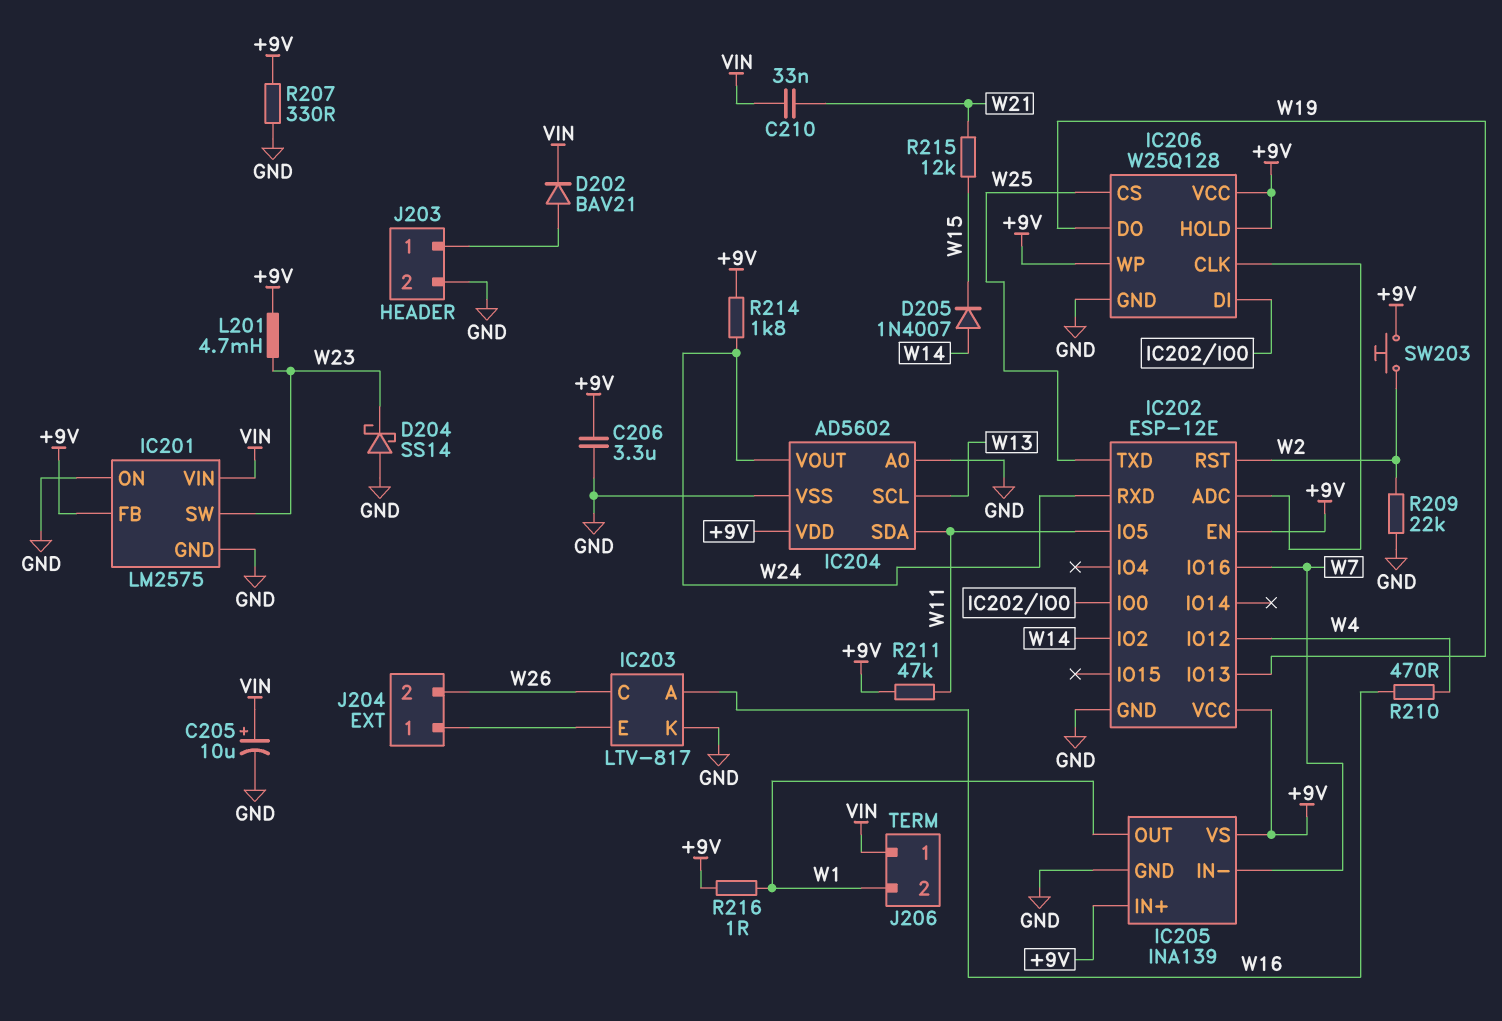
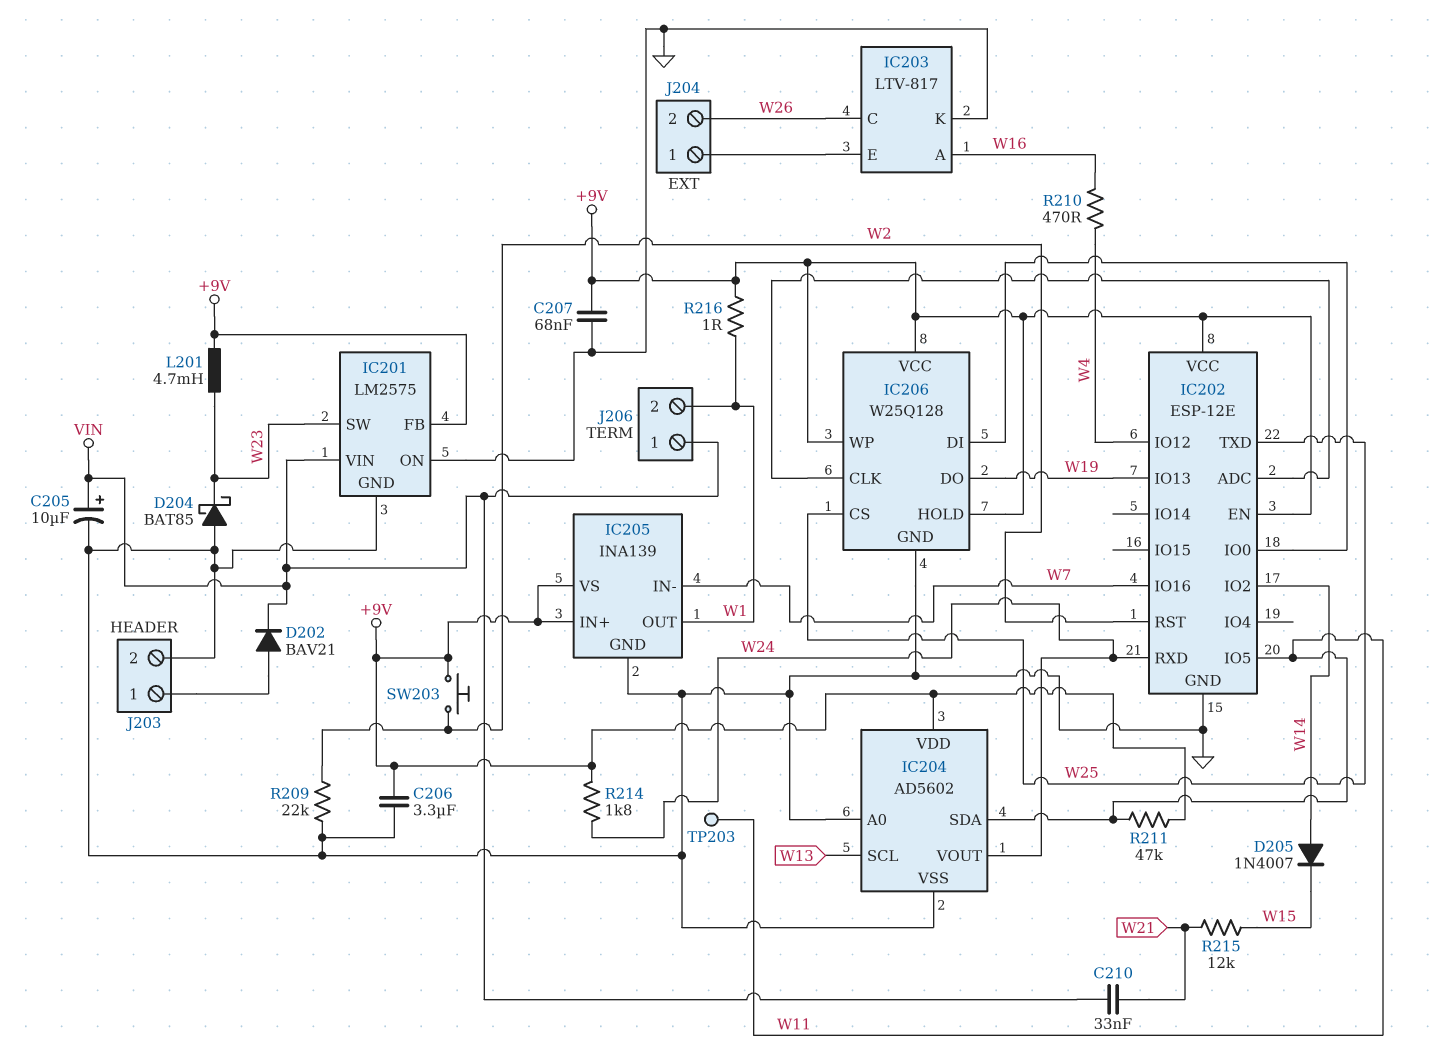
C207: none -> 68nF (+9V, GND)
D204: schottky SS14 (A GND, K W23) -> schottky BAT85 (A GND, K W23)
R207: 330 (+9V, GND) -> none
TP203: none -> test point (W11)

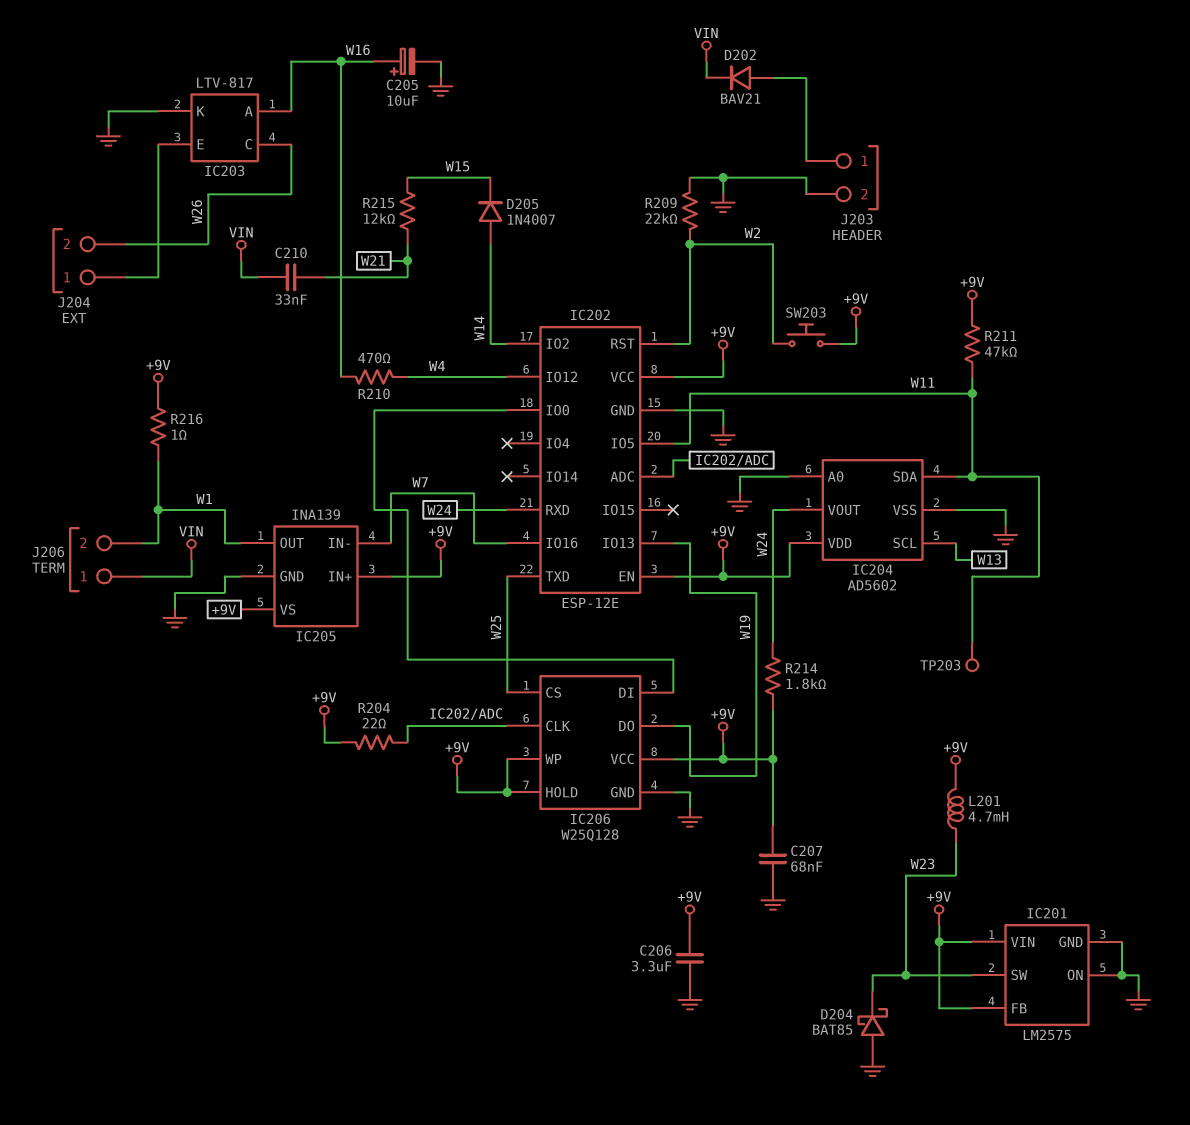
C205: 10uF (plus VIN, minus GND) -> 10uF (plus W16, minus GND)
IC201 pin VIN: VIN -> +9V
R204: none -> 22 (+9V, IC202/ADC)

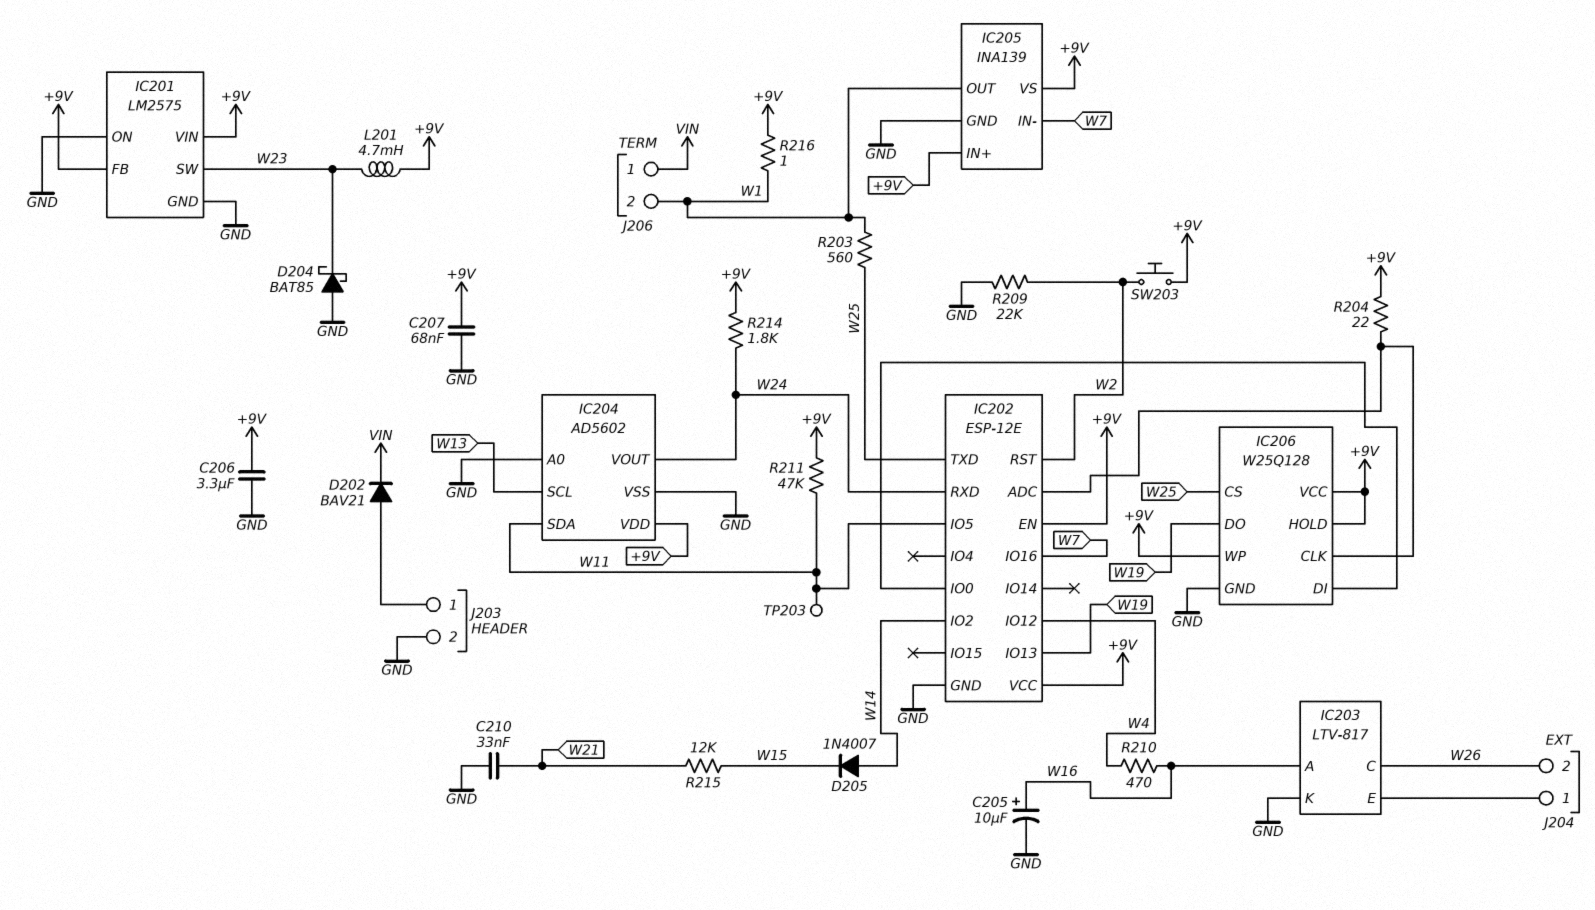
C210: 33nF (VIN, W21) -> 33nF (GND, W21)
R203: none -> 560 (W1, W25)

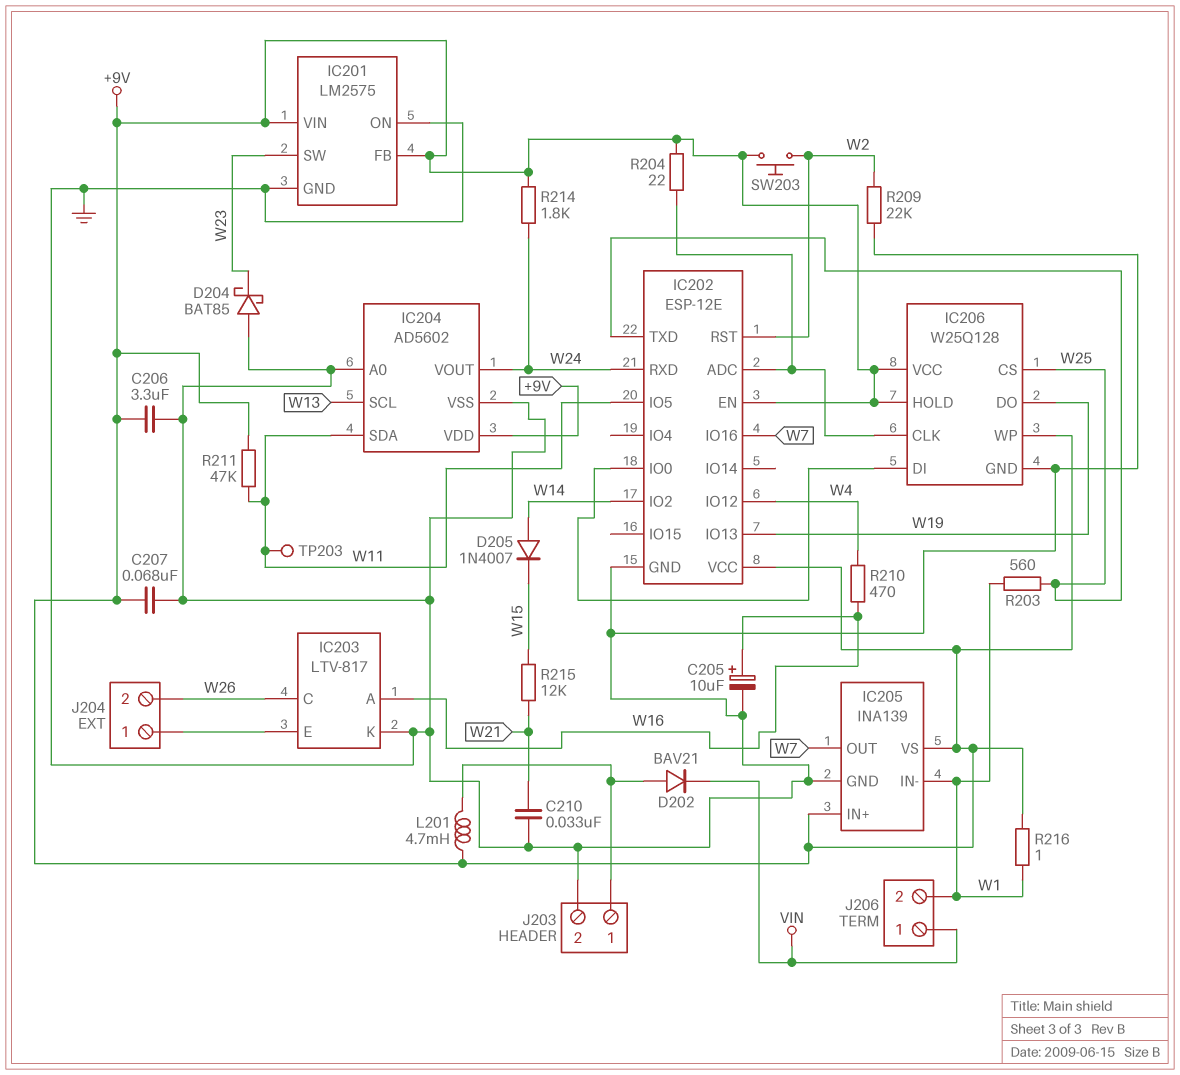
IC205 pin IN-: W7 -> W1
IC205 pin OUT: W1 -> W7
L201: 4.7mH (+9V, W23) -> 4.7mH (+9V, J203/1)

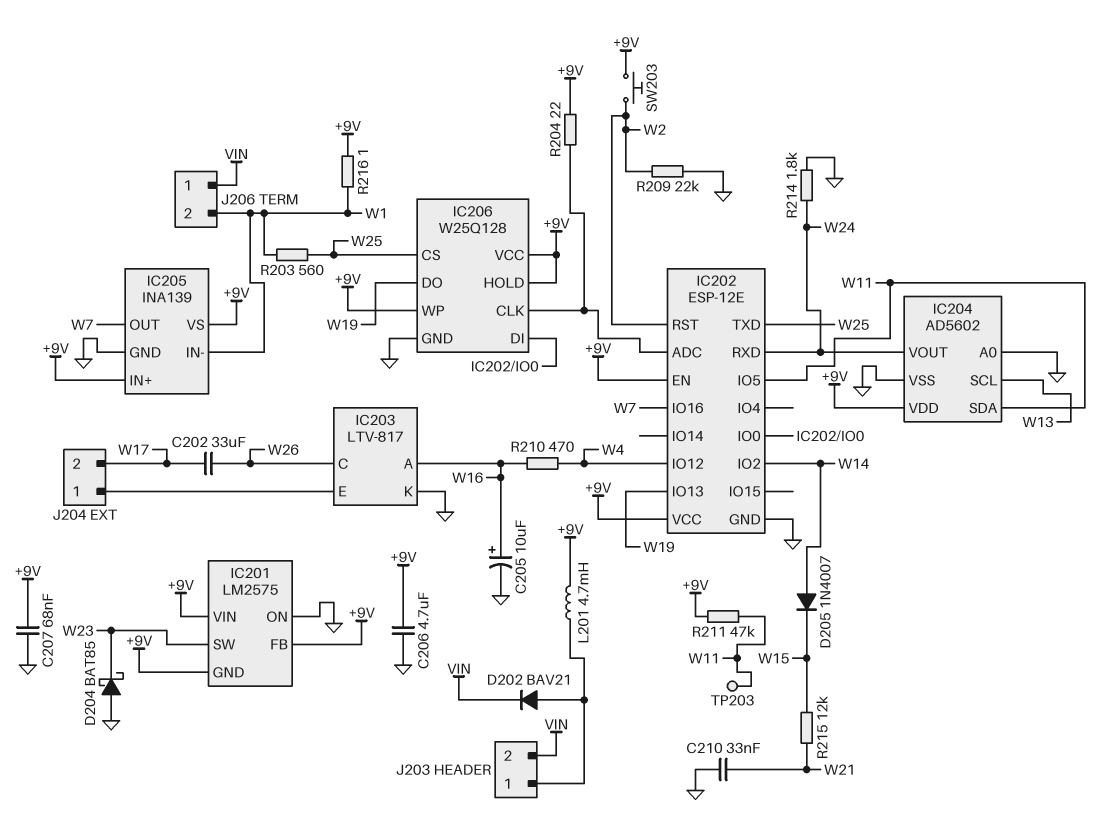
C202: none -> 33uF (W17, W26)
C206: 3.3uF (+9V, GND) -> 4.7uF (+9V, GND)
IC201 pin GND: GND -> +9V
J203 pin 2: GND -> VIN
J204 pin 2: W26 -> W17
R214: 1.8k (+9V, W24) -> 1.8k (GND, W24)

